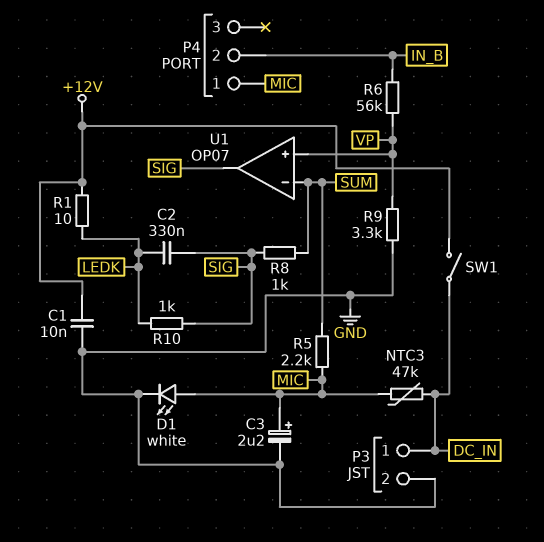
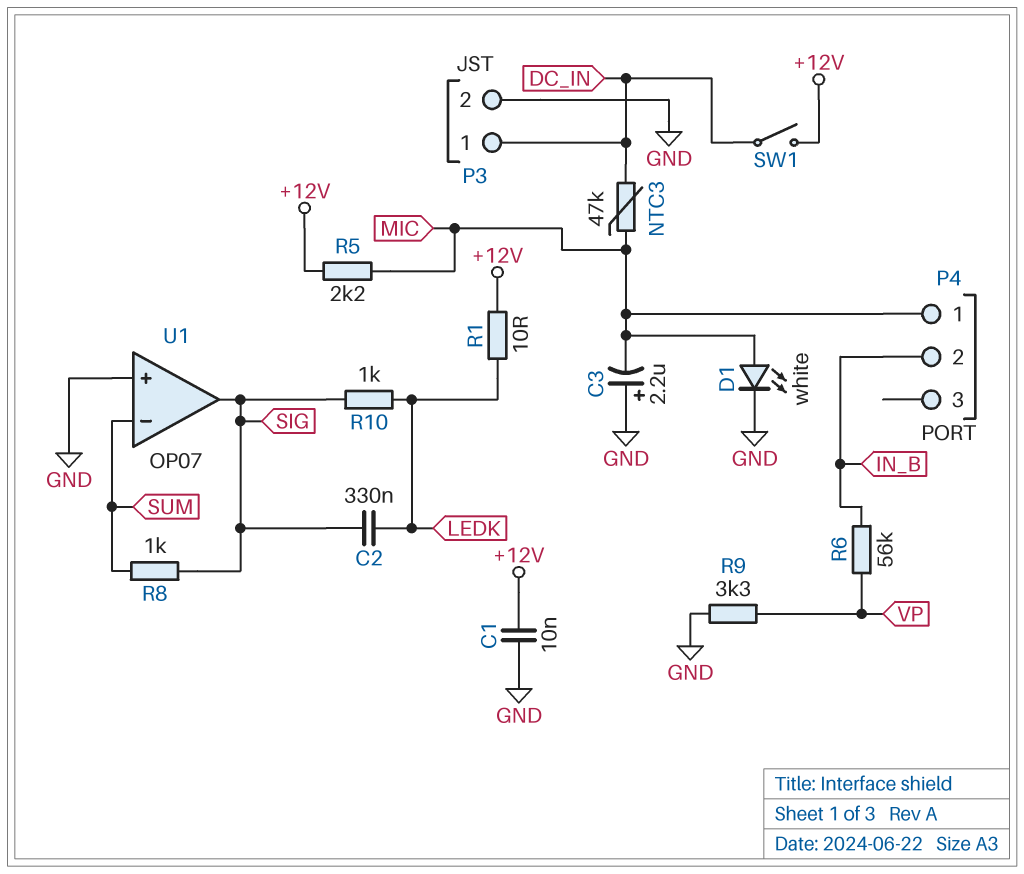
C3: 2.2uF (plus MIC, minus GND) -> 2.2uF (plus GND, minus MIC)
R5: 2.2k (MIC, SUM) -> 2.2k (+12V, MIC)
U1 pin in+: VP -> GND

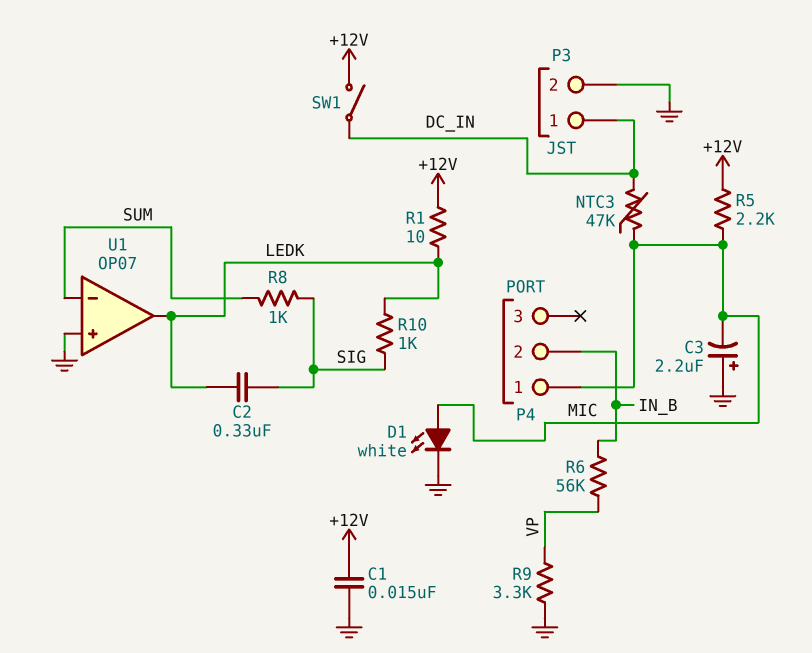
C1: 10nF (+12V, GND) -> 15nF (+12V, GND)
U1 pin out: SIG -> LEDK

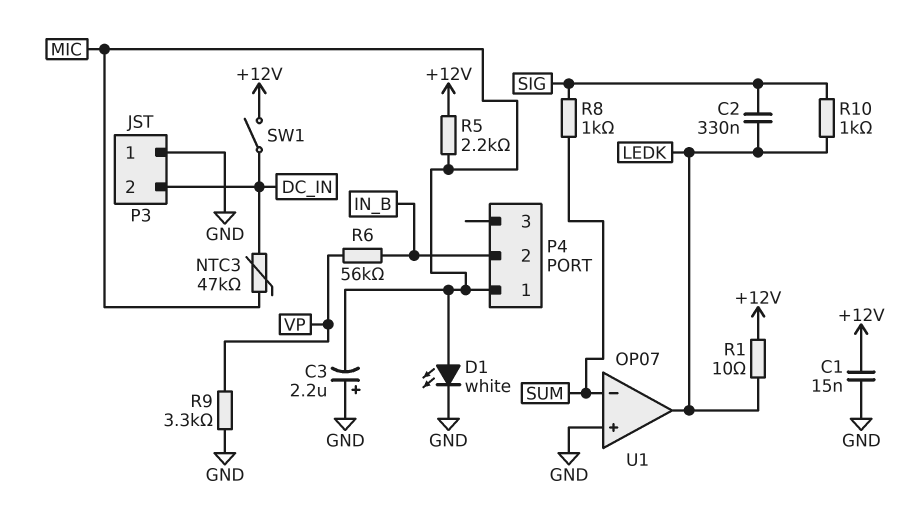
P3 pin 1: DC_IN -> GND
P3 pin 2: GND -> DC_IN

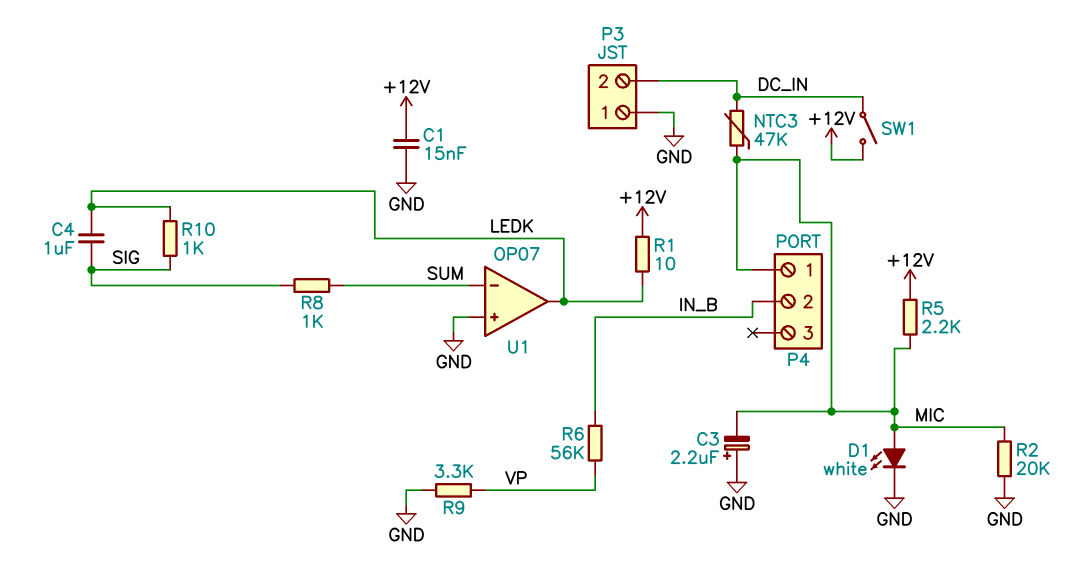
C2: 330nF (LEDK, SIG) -> none
C4: none -> 1uF (LEDK, SIG)
R2: none -> 20k (GND, MIC)

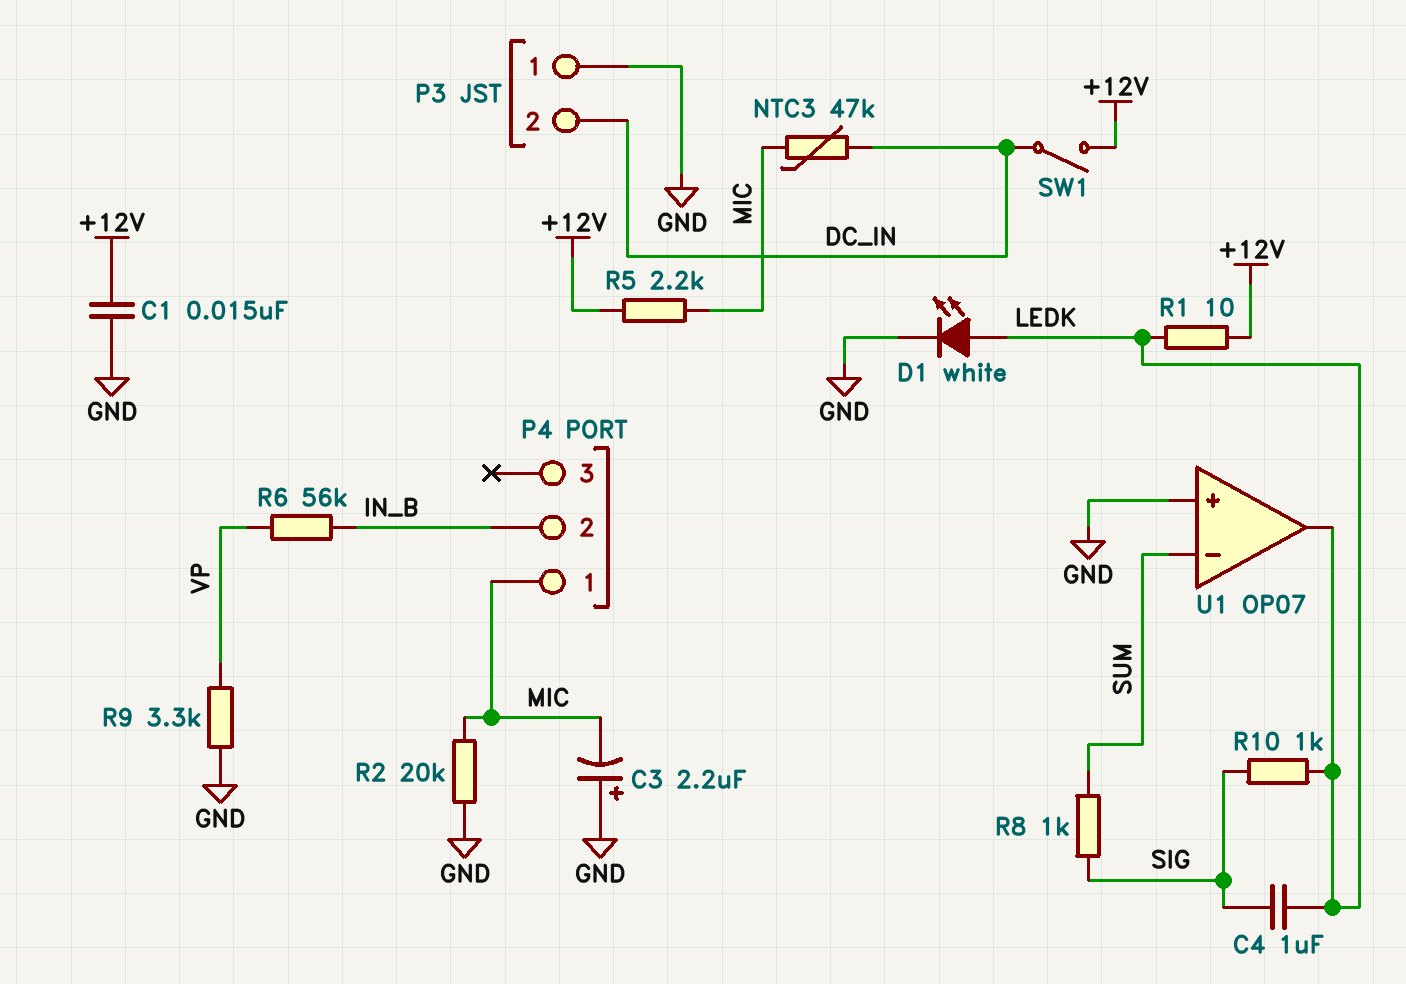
D1: LED white (A MIC, K GND) -> LED white (A LEDK, K GND)

